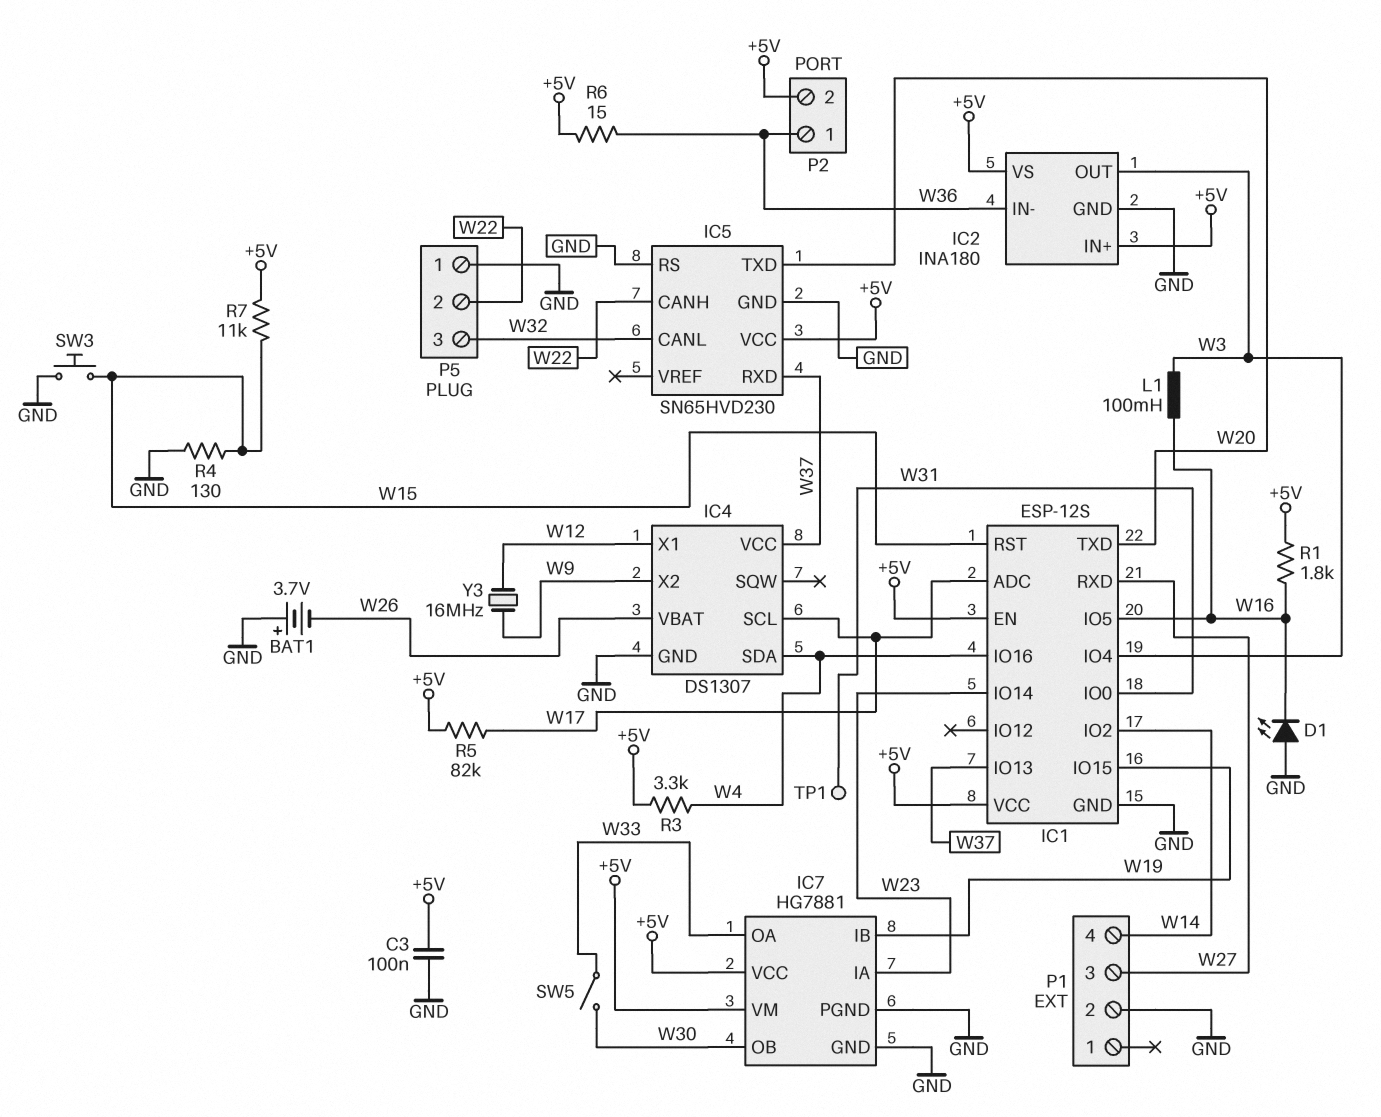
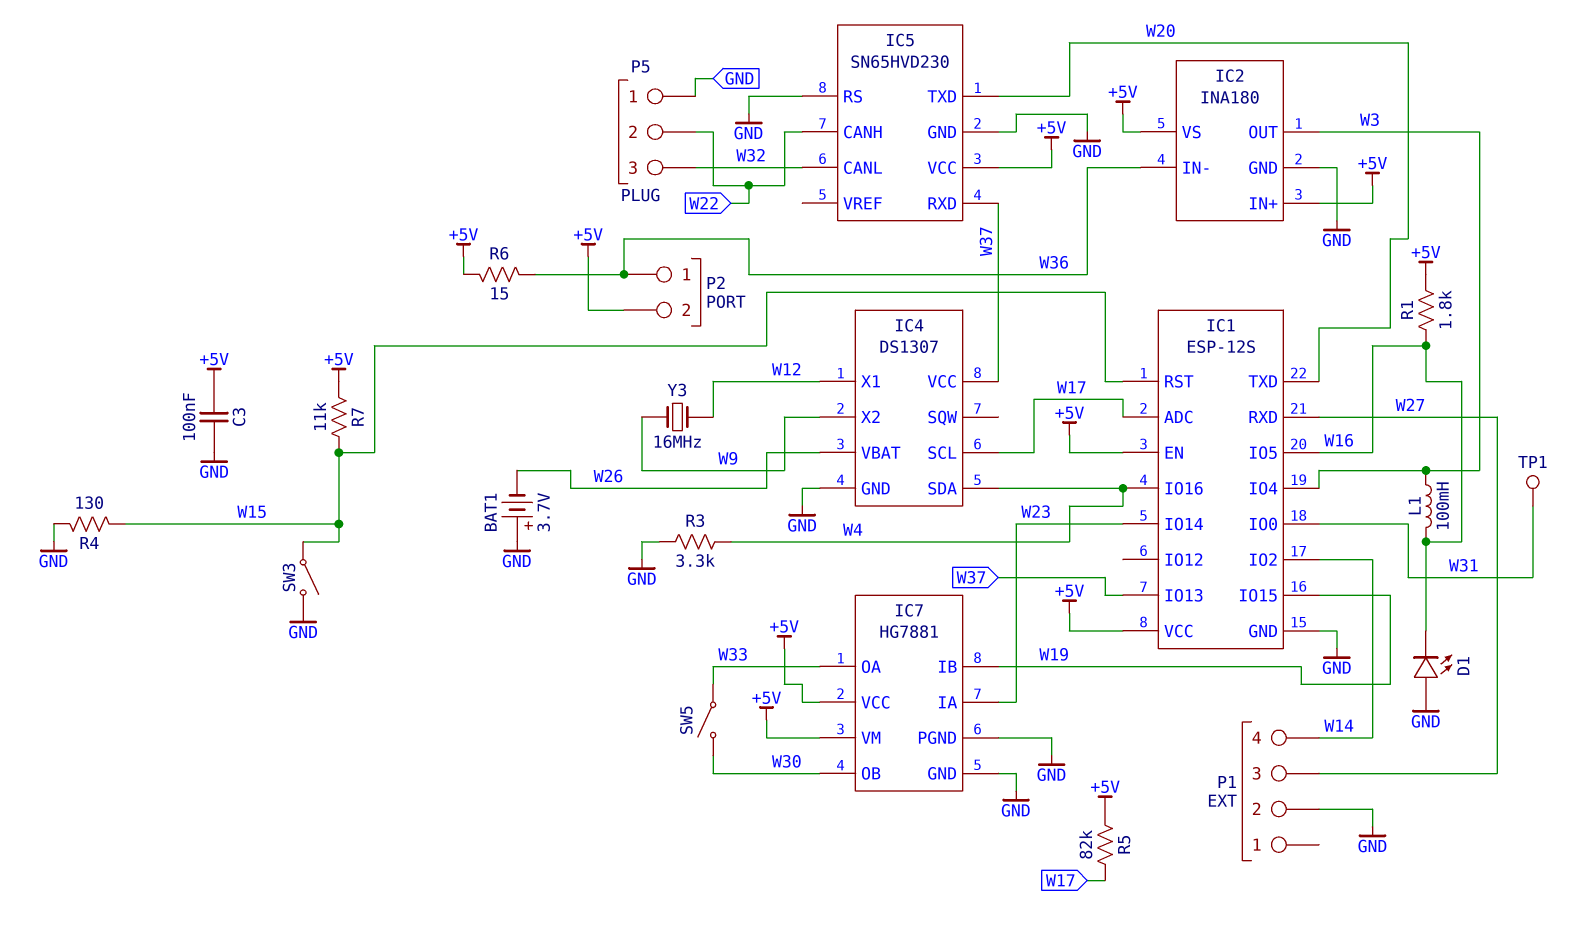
R3: 3.3k (+5V, W4) -> 3.3k (GND, W4)
SW3: button (GND, W15) -> switch (GND, W15)

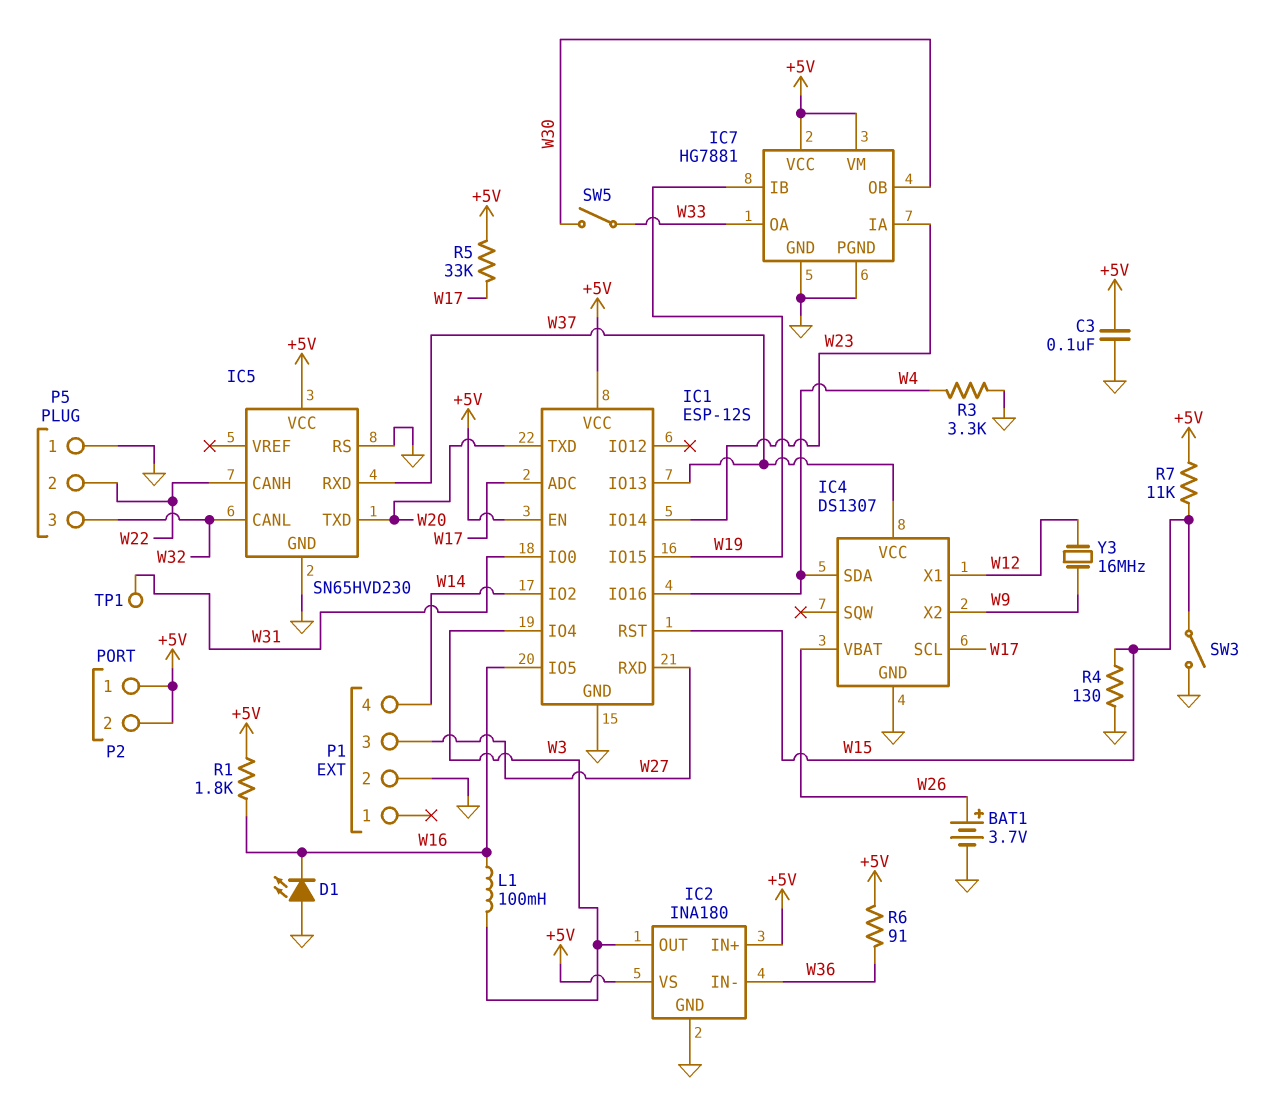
BAT1: 3.7V (plus GND, minus W26) -> 3.7V (plus W26, minus GND)
P2 pin 1: W36 -> +5V
R5: 82k (+5V, W17) -> 33k (+5V, W17)
R6: 15 (+5V, W36) -> 91 (+5V, W36)

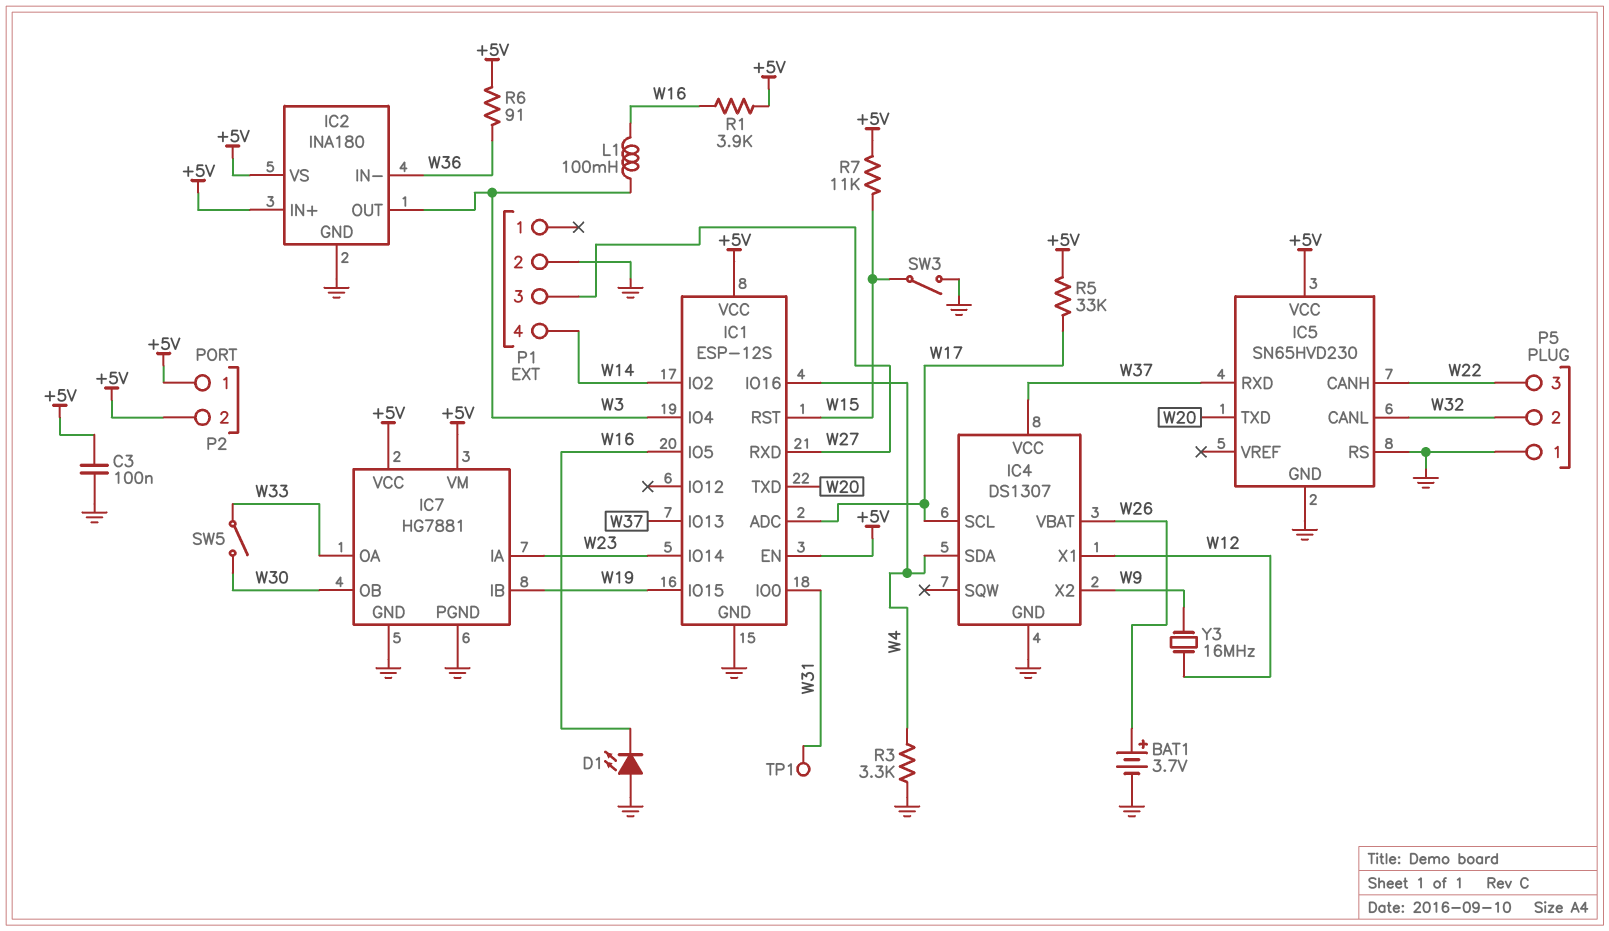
P5 pin 2: W22 -> W32
P5 pin 3: W32 -> W22
R1: 1.8k (+5V, W16) -> 3.9k (+5V, W16)
R4: 130 (GND, W15) -> none

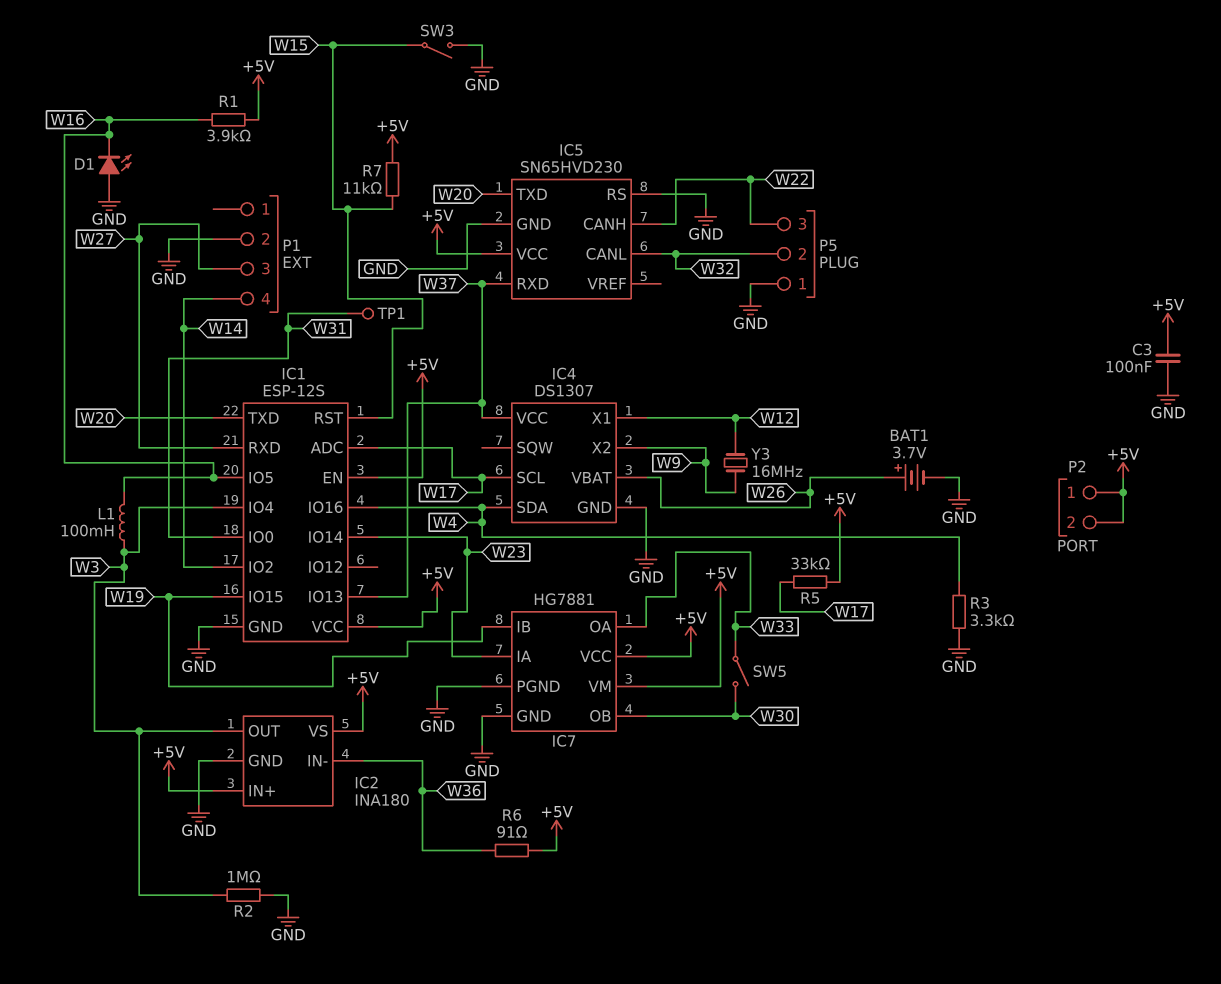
R2: none -> 1M (GND, W3)

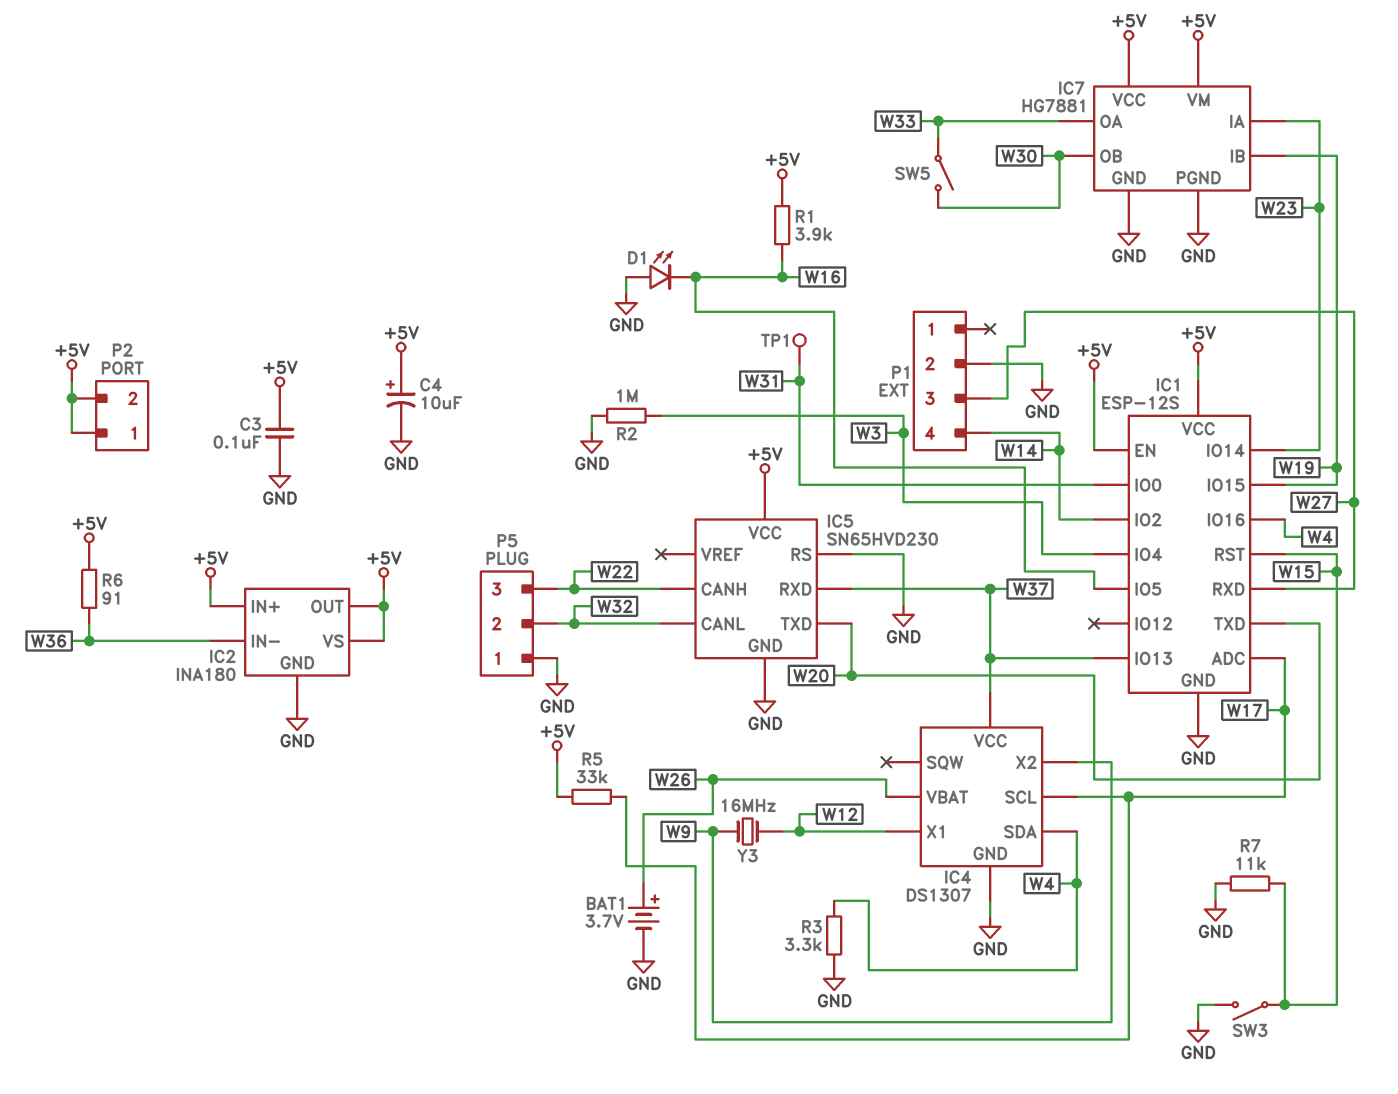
C4: none -> 10uF (plus +5V, minus GND)
IC2 pin OUT: W3 -> +5V
L1: 100mH (W3, W16) -> none
R7: 11k (+5V, W15) -> 11k (GND, W15)

